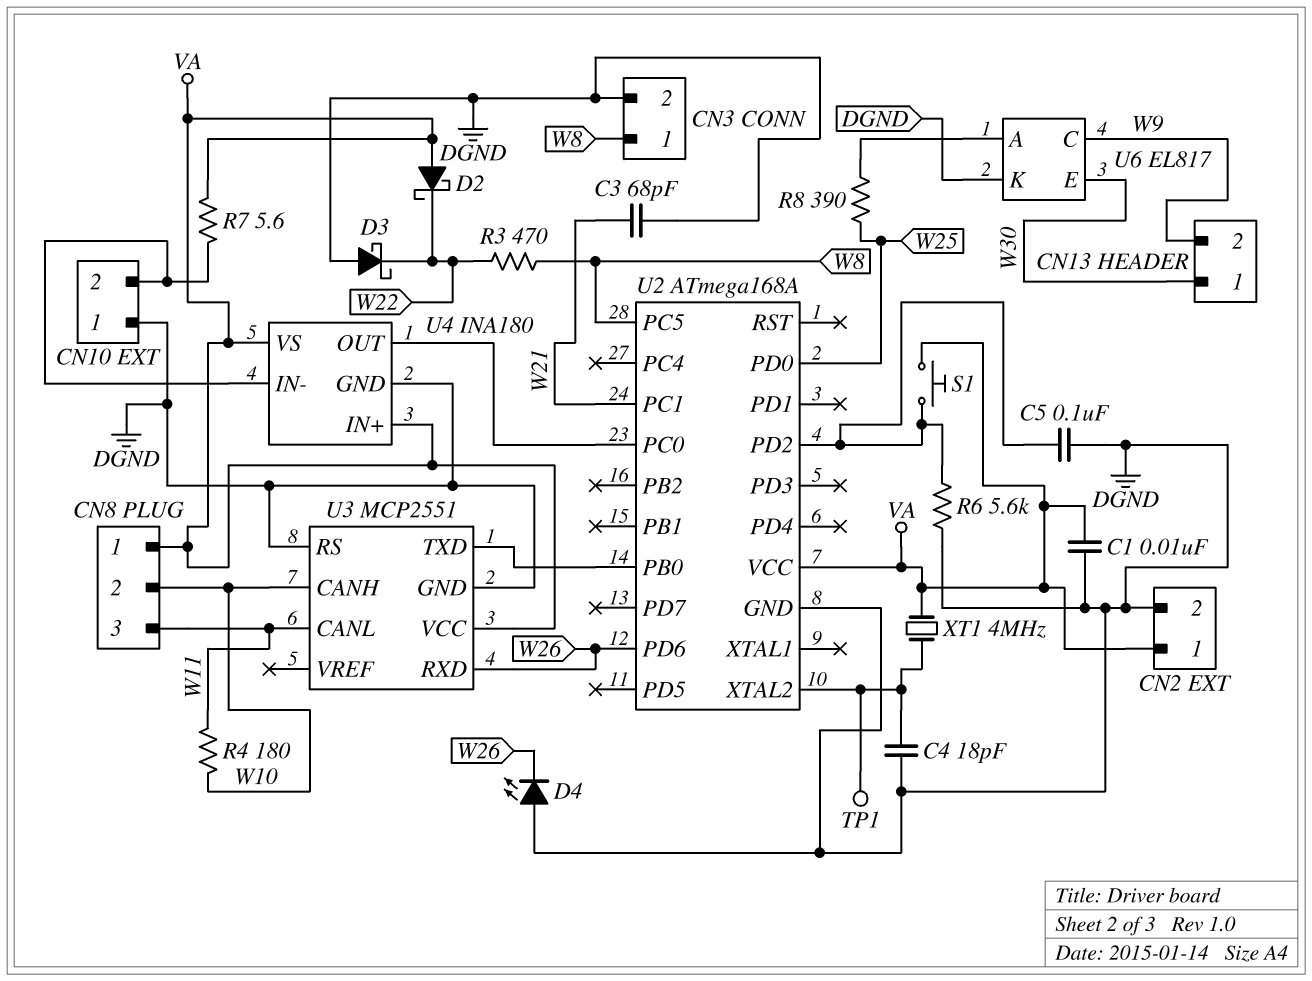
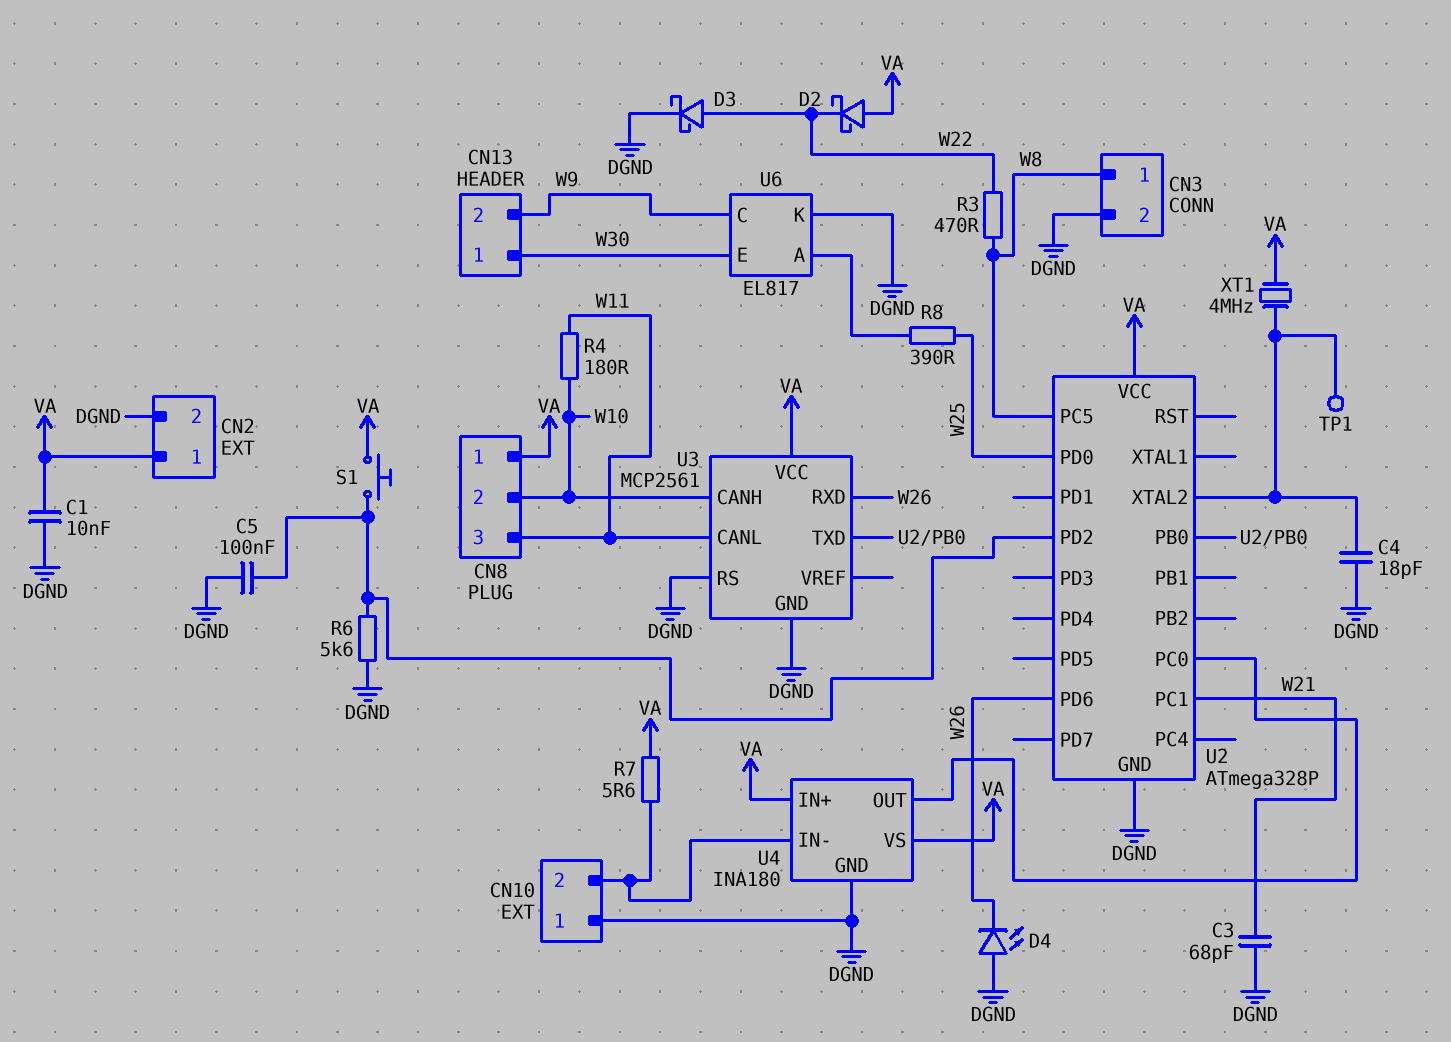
D3: schottky (A DGND, K W22) -> schottky (A W22, K DGND)
U2: ATmega168A -> ATmega328P
U3: MCP2551 -> MCP2561

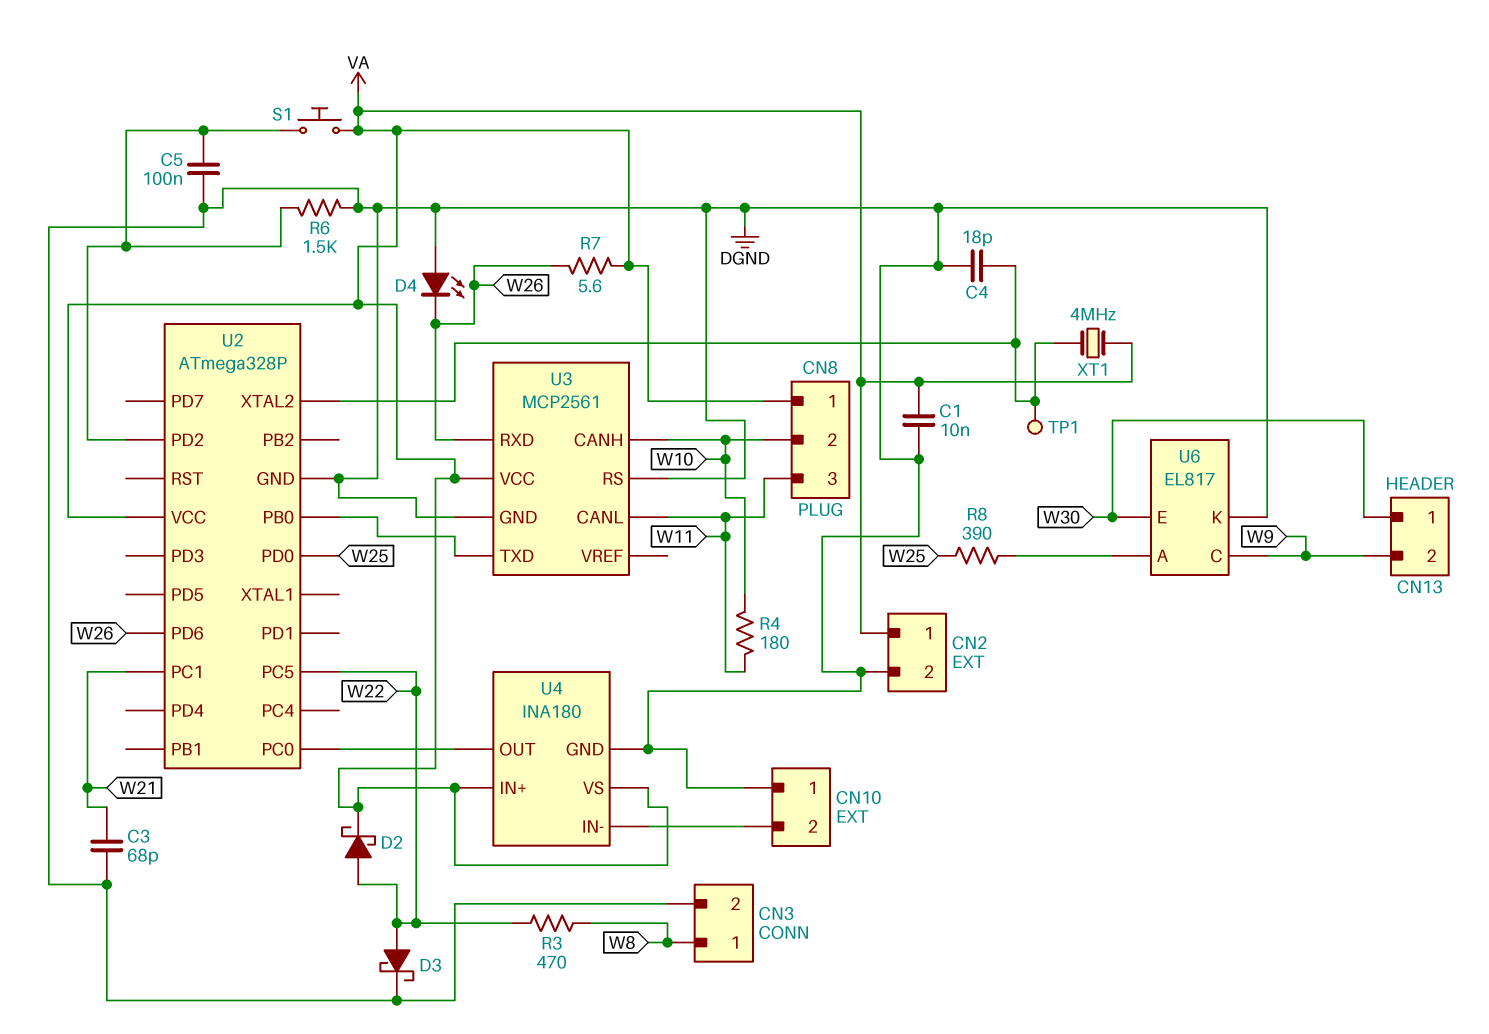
D2: schottky (A VA, K W22) -> schottky (A W22, K VA)
R6: 5.6k (DGND, U2/PD2) -> 1.5k (DGND, U2/PD2)
R7: 5.6 (CN10/2, VA) -> 5.6 (VA, W26)
U2 pin PC5: W8 -> W22

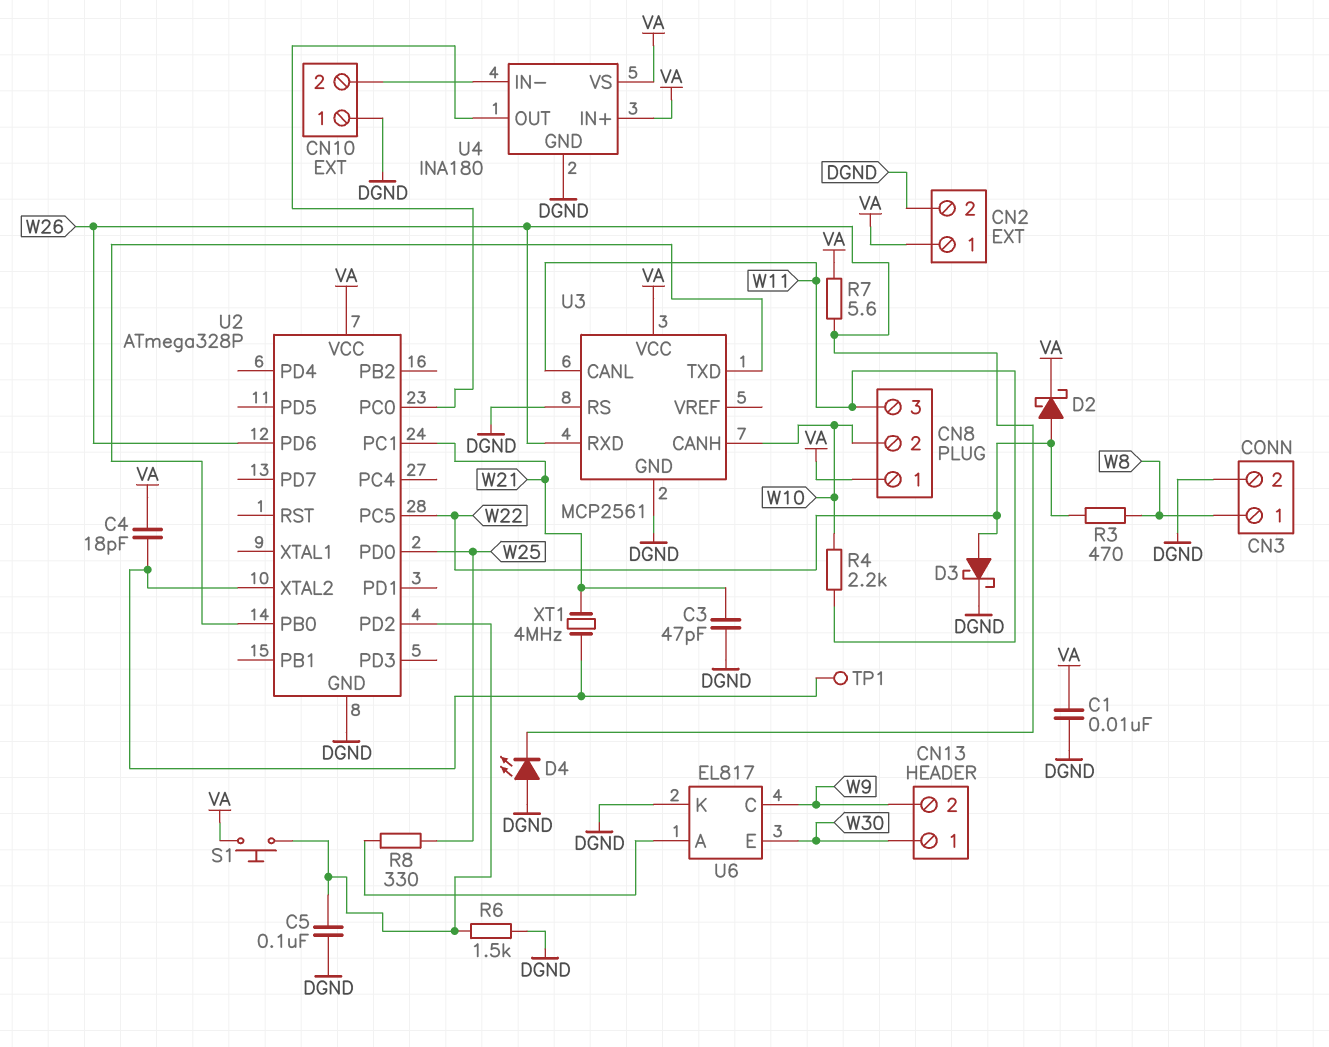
C3: 68pF (DGND, W21) -> 47pF (DGND, W21)
C4: 18pF (DGND, U2/XTAL2) -> 18pF (U2/XTAL2, VA)
R4: 180 (W10, W11) -> 2.2k (W10, W11)
R8: 390 (U6/A, W25) -> 330 (U6/A, W25)
XT1: 4MHz (U2/XTAL2, VA) -> 4MHz (U2/XTAL2, W21)

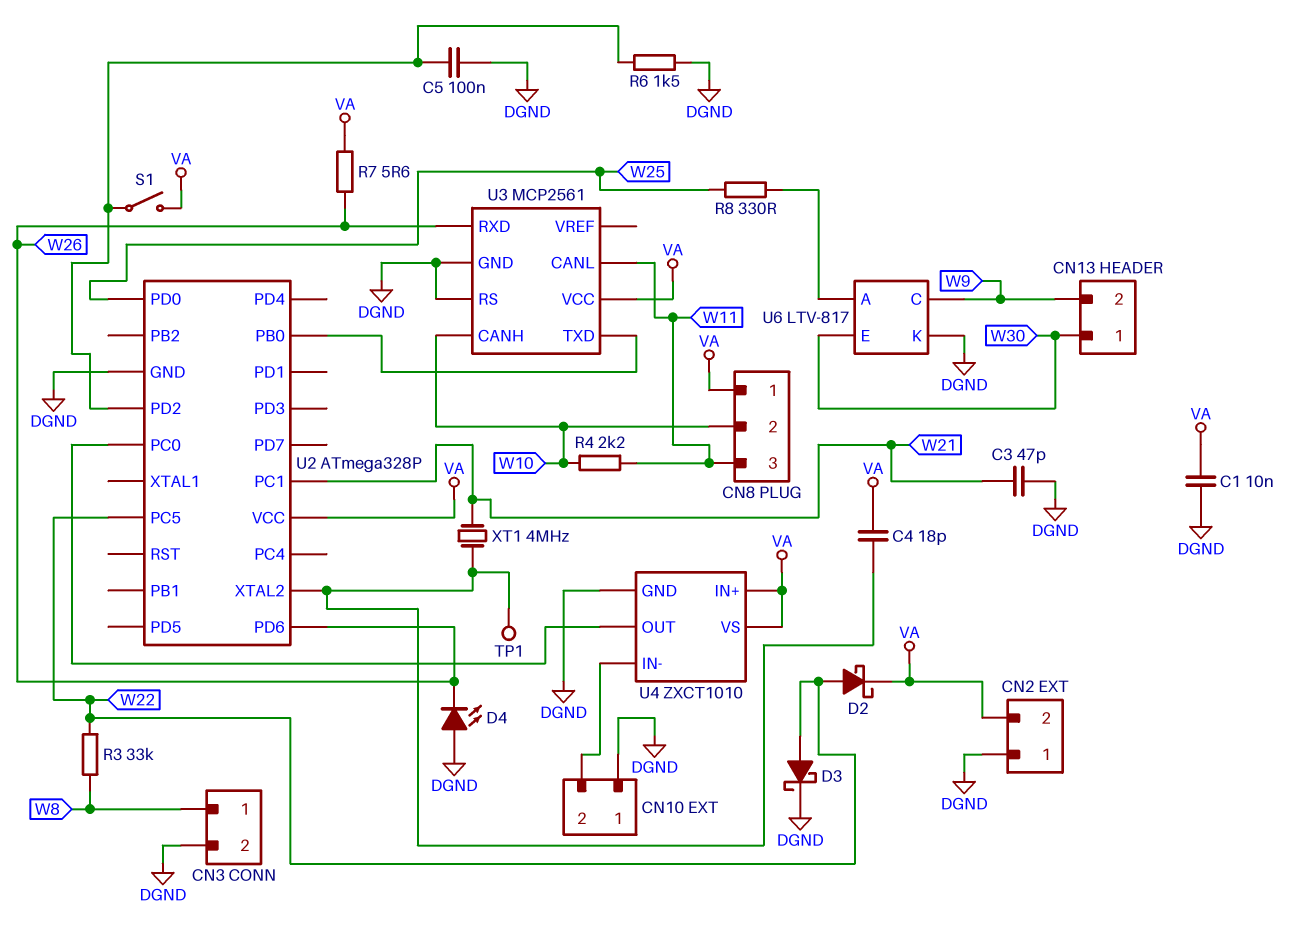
CN2 pin 1: VA -> DGND
CN2 pin 2: DGND -> VA
R3: 470 (W8, W22) -> 33k (W8, W22)
S1: button (U2/PD2, VA) -> switch (U2/PD2, VA)
U4: INA180 -> ZXCT1010
U6: EL817 -> LTV-817

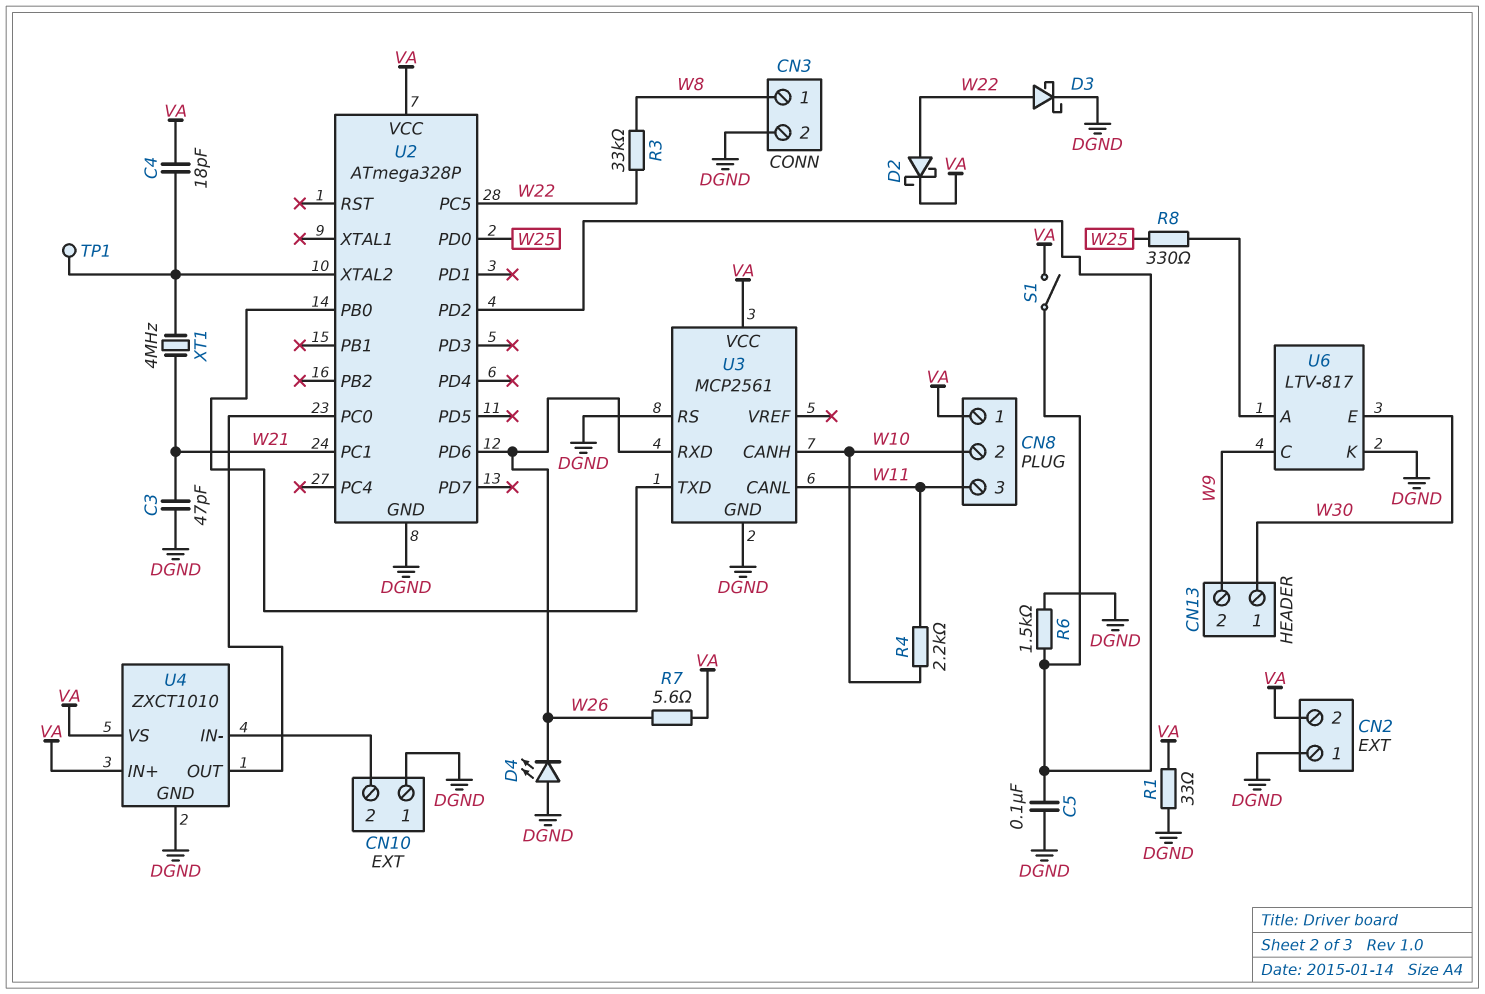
C1: 10nF (DGND, VA) -> none
R1: none -> 33 (DGND, VA)

